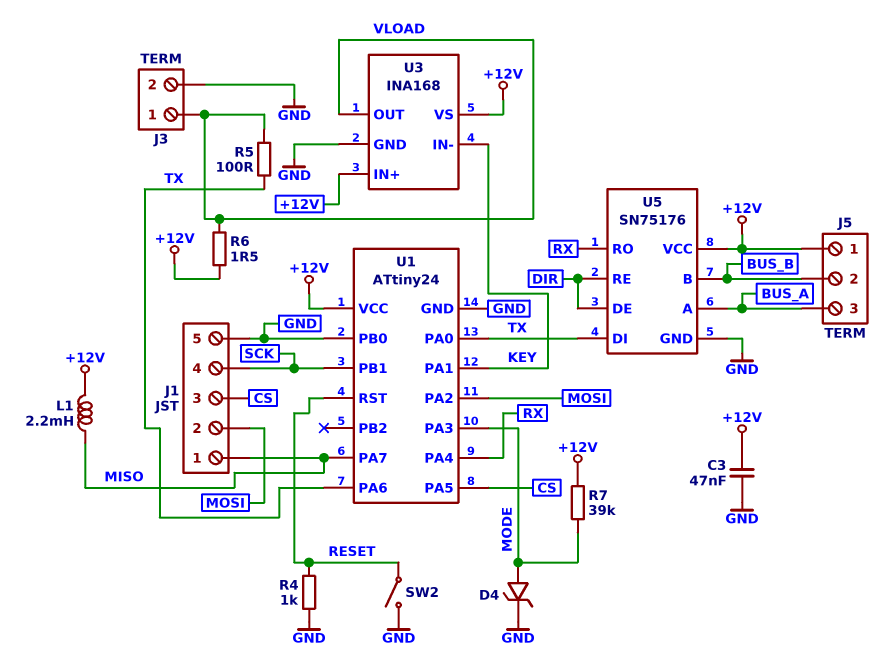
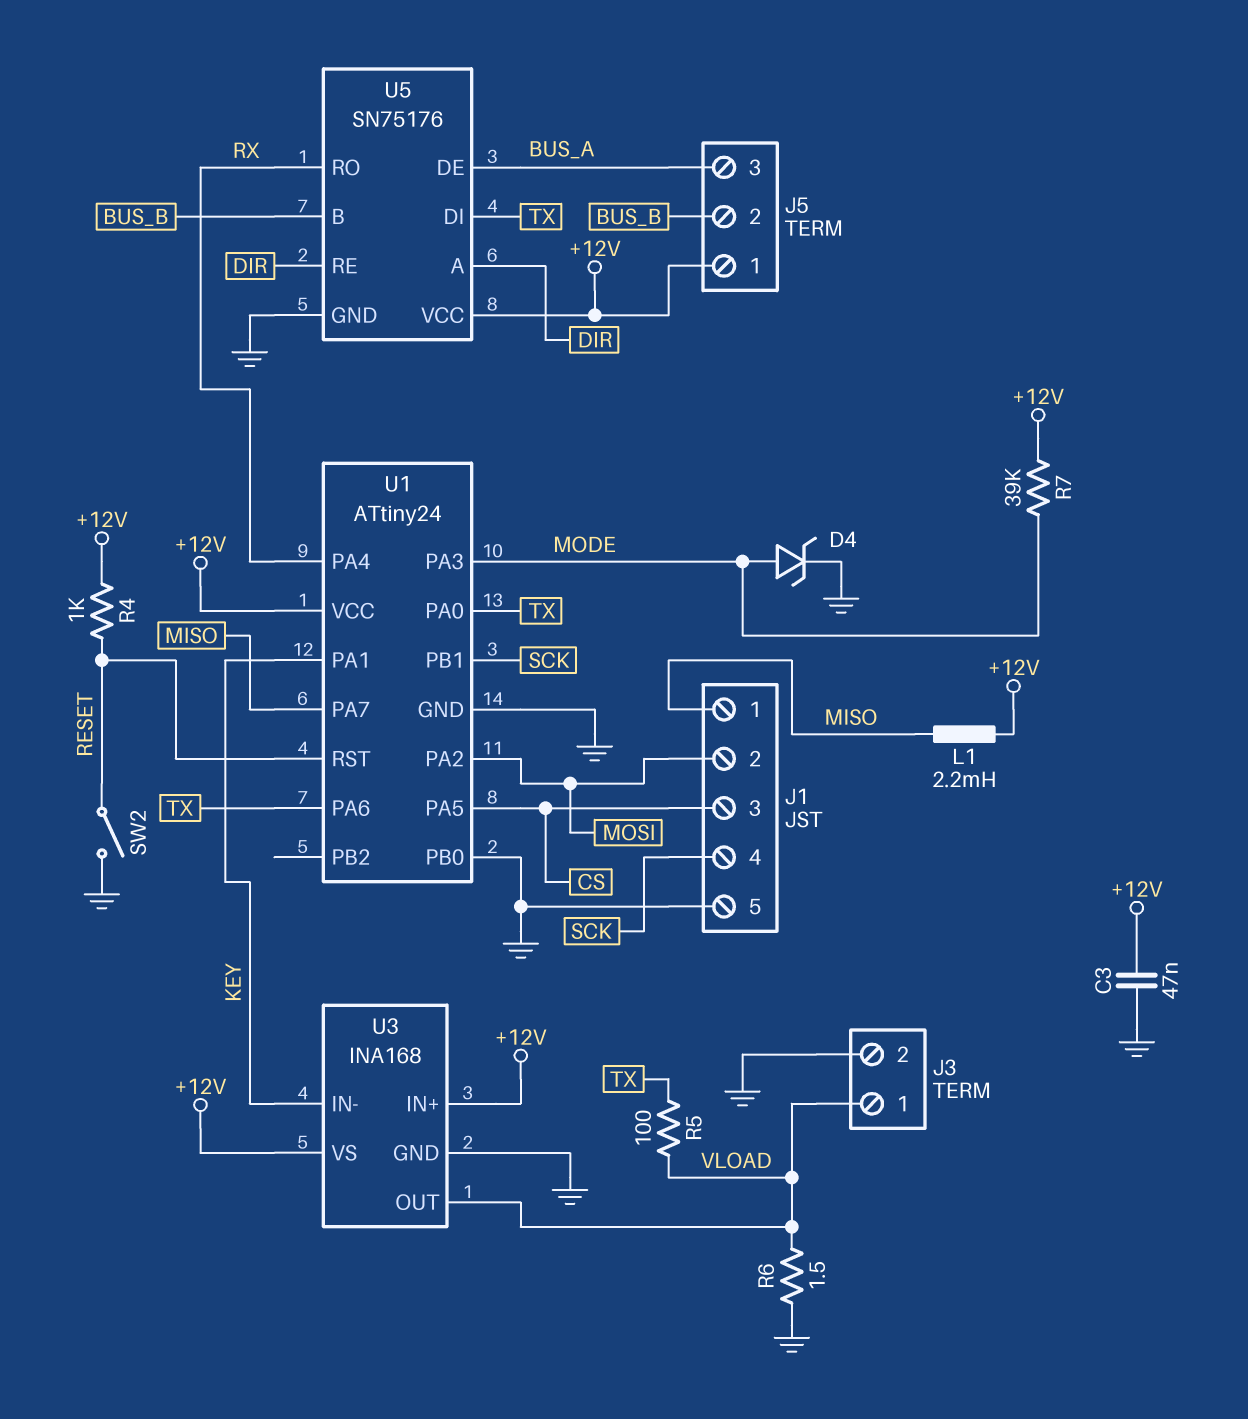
R4: 1k (GND, RESET) -> 1k (+12V, RESET)
R6: 1.5 (+12V, VLOAD) -> 1.5 (GND, VLOAD)
U5 pin A: BUS_A -> DIR
U5 pin DE: DIR -> BUS_A

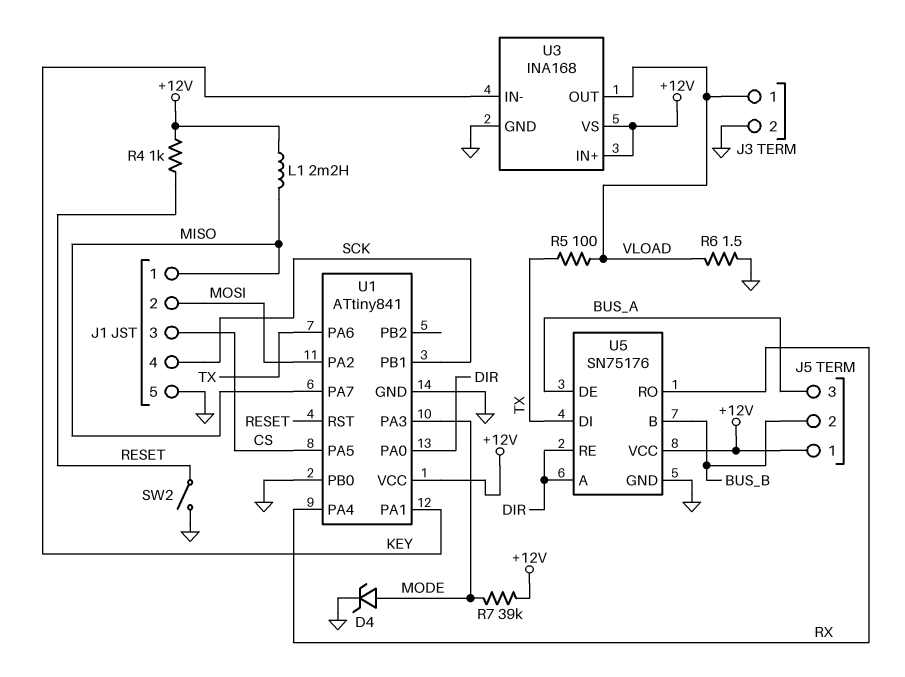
C3: 47nF (+12V, GND) -> none
U1: ATtiny24 -> ATtiny841
U1 pin PA0: TX -> DIR

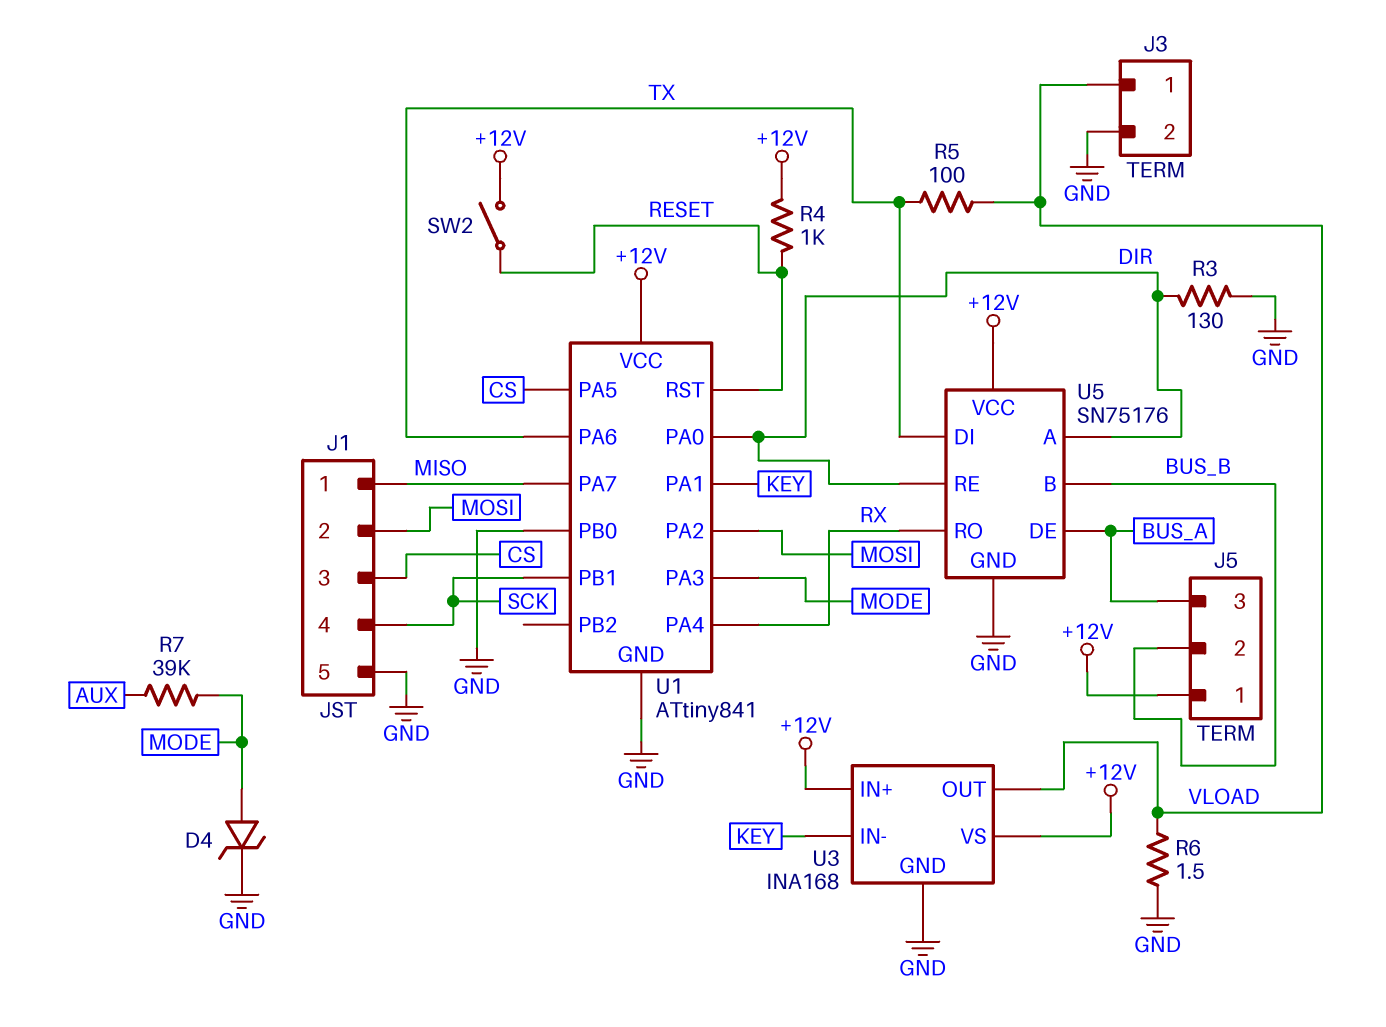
L1: 2.2mH (+12V, MISO) -> none
R3: none -> 130 (DIR, GND)
R7: 39k (+12V, MODE) -> 39k (AUX, MODE)
SW2: switch (GND, RESET) -> switch (+12V, RESET)

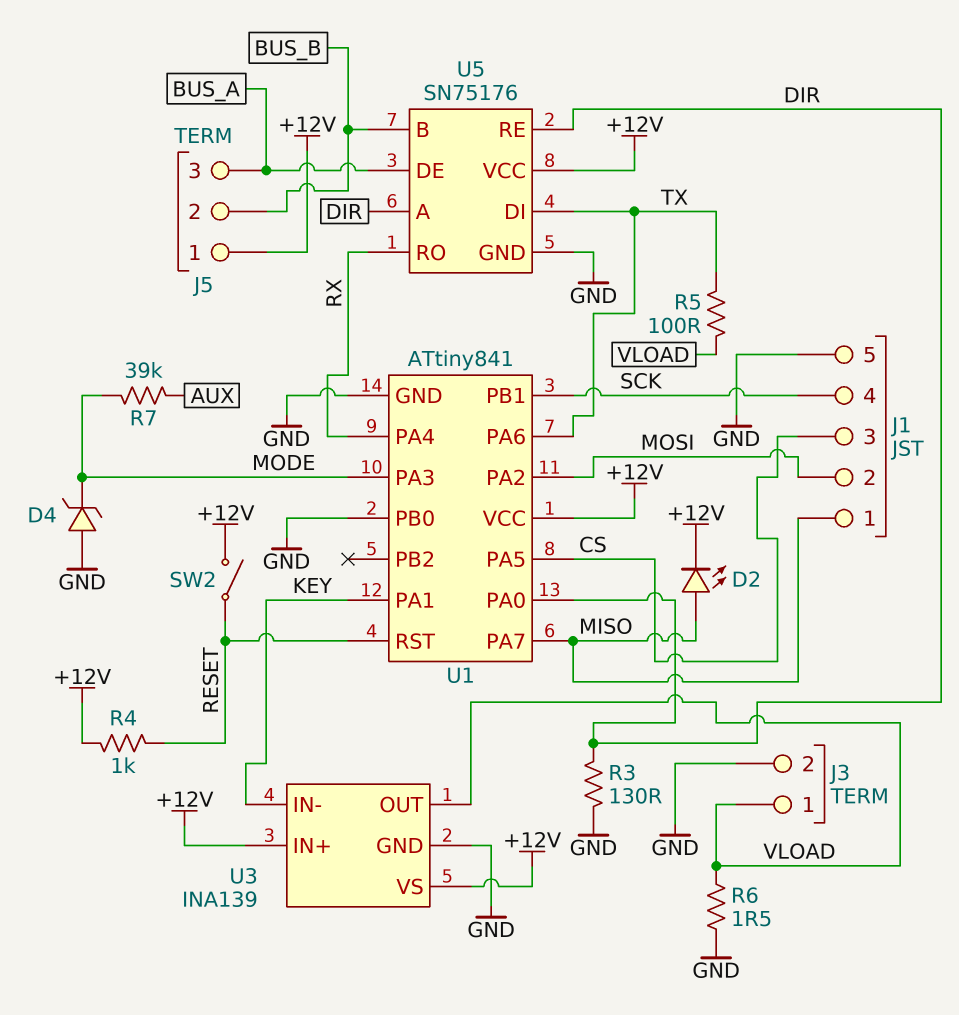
D2: none -> LED (A MISO, K +12V)
D4: zener (A MODE, K GND) -> zener (A GND, K MODE)
U3: INA168 -> INA139

